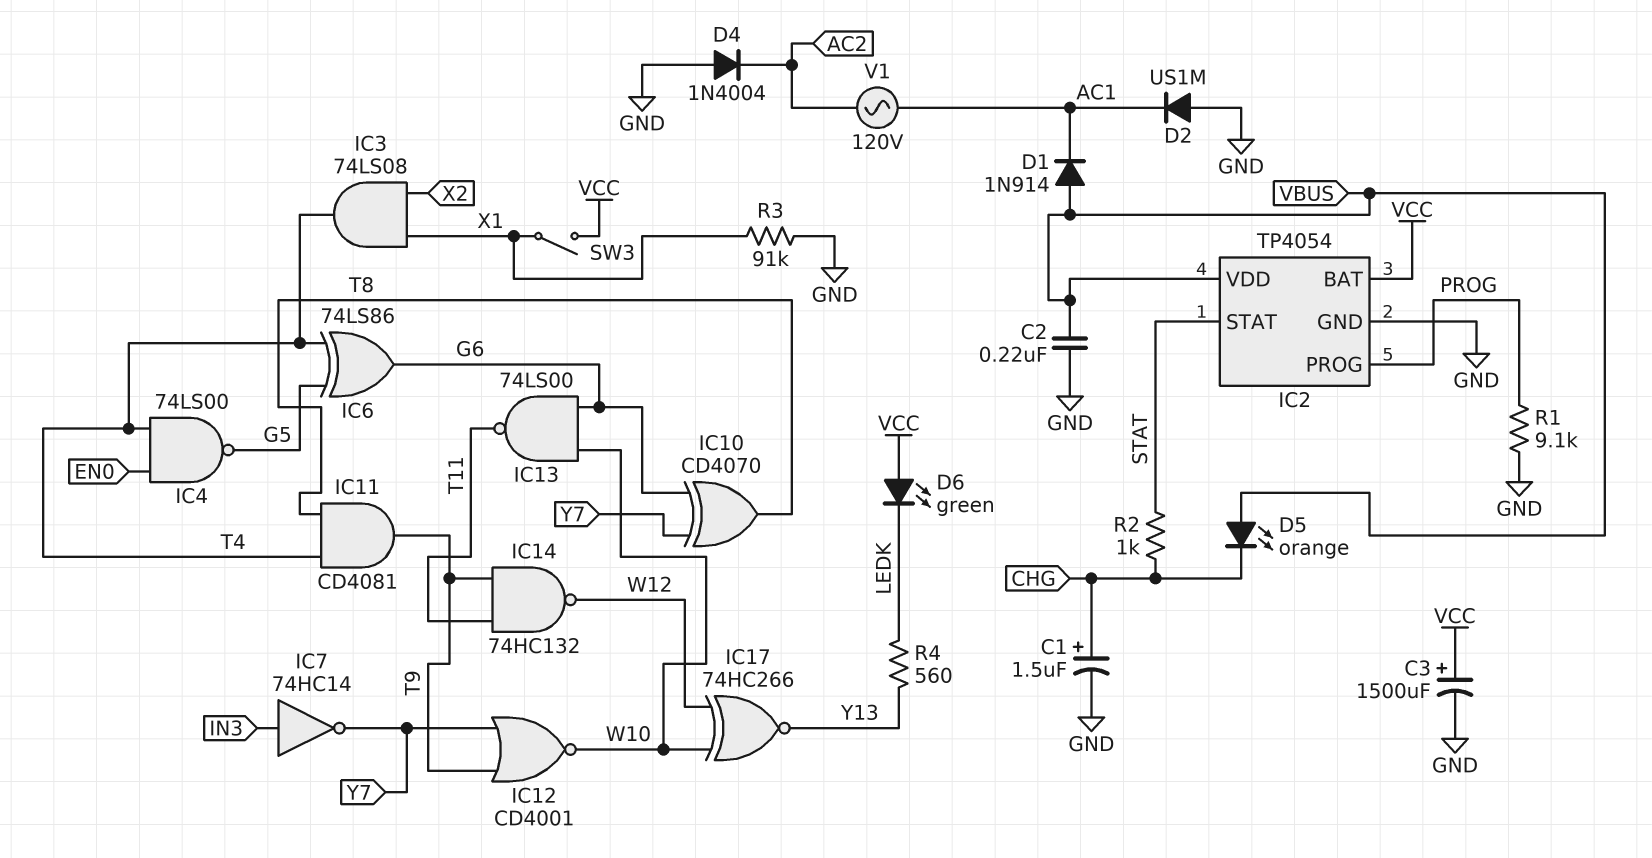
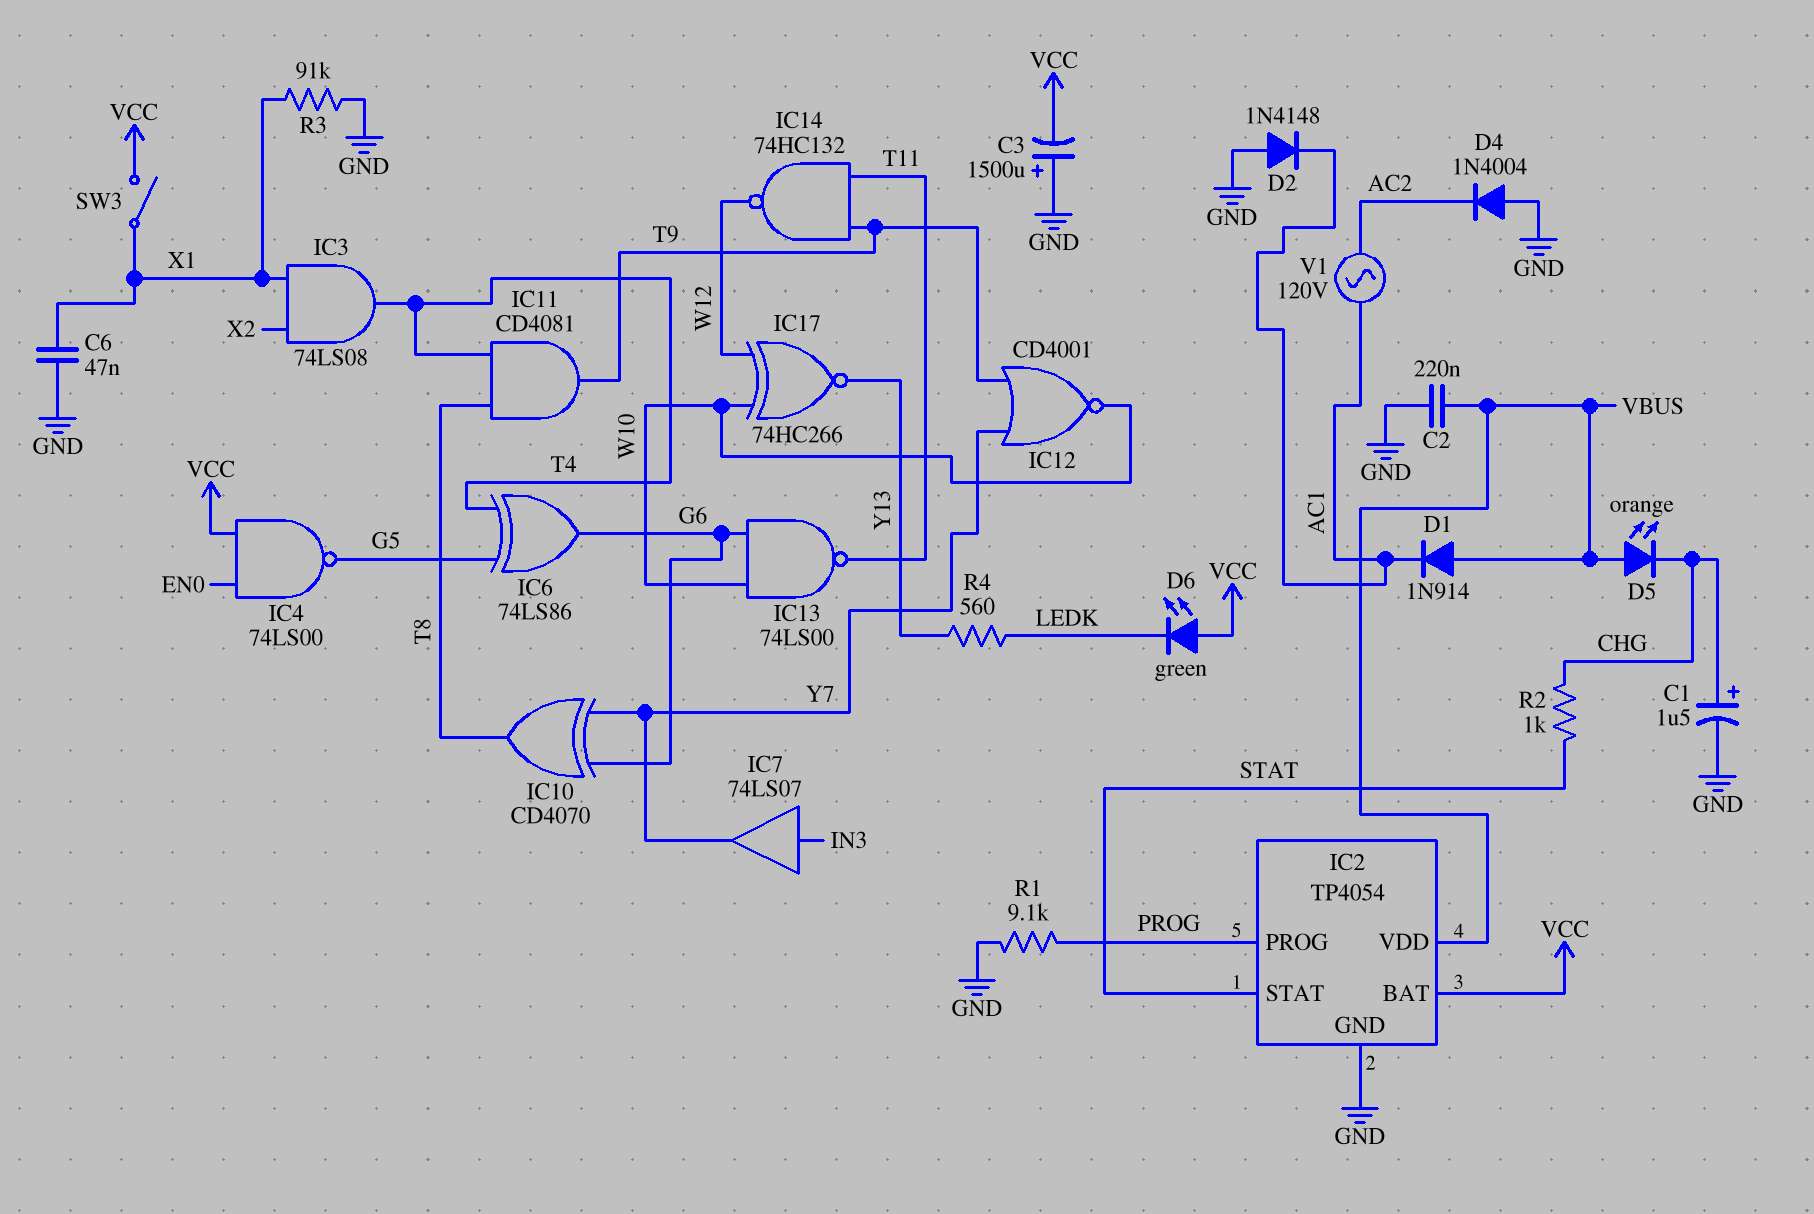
C3: 1500uF (plus VCC, minus GND) -> 1500uF (plus GND, minus VCC)
C6: none -> 47nF (GND, X1)
D2: diode US1M (A GND, K AC1) -> diode 1N4148 (A GND, K AC1)
IC4: NAND 74LS00 (in EN0, in T4, out G5) -> NAND 74LS00 (in EN0, in VCC, out G5)
IC7: NOT 74HC14 (in IN3, out Y7) -> buffer 74LS07 (in IN3, out Y7)

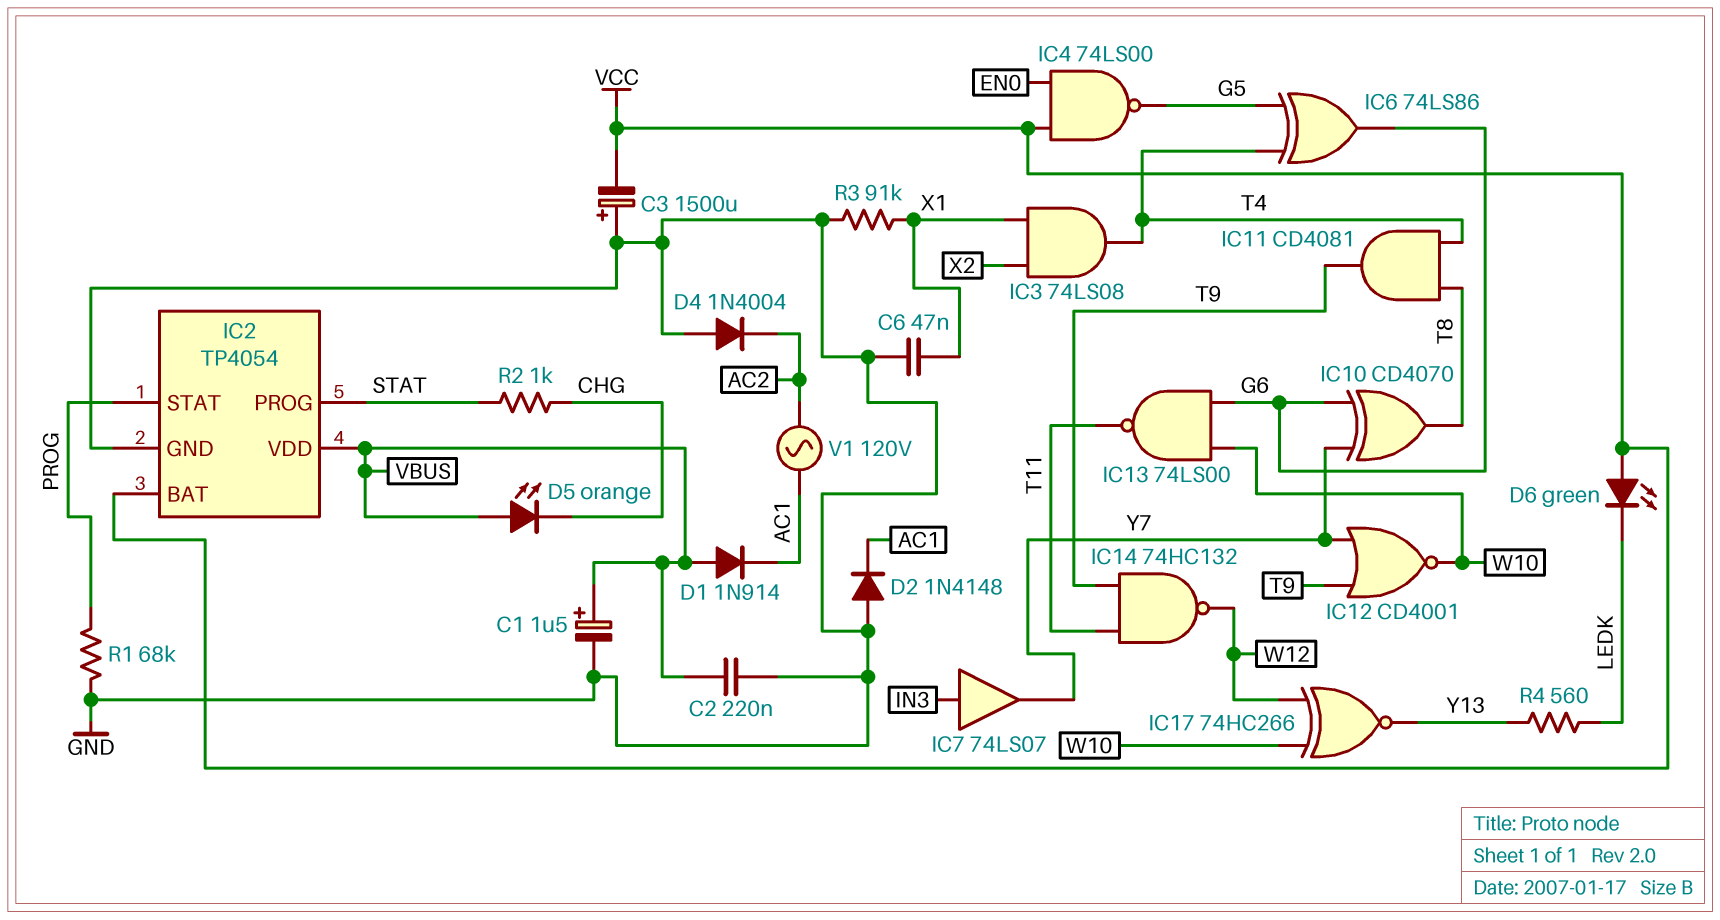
C1: 1.5uF (plus CHG, minus GND) -> 1.5uF (plus VBUS, minus GND)
IC2 pin PROG: PROG -> STAT
IC2 pin STAT: STAT -> PROG
R1: 9.1k (GND, PROG) -> 68k (GND, PROG)
SW3: switch (VCC, X1) -> none

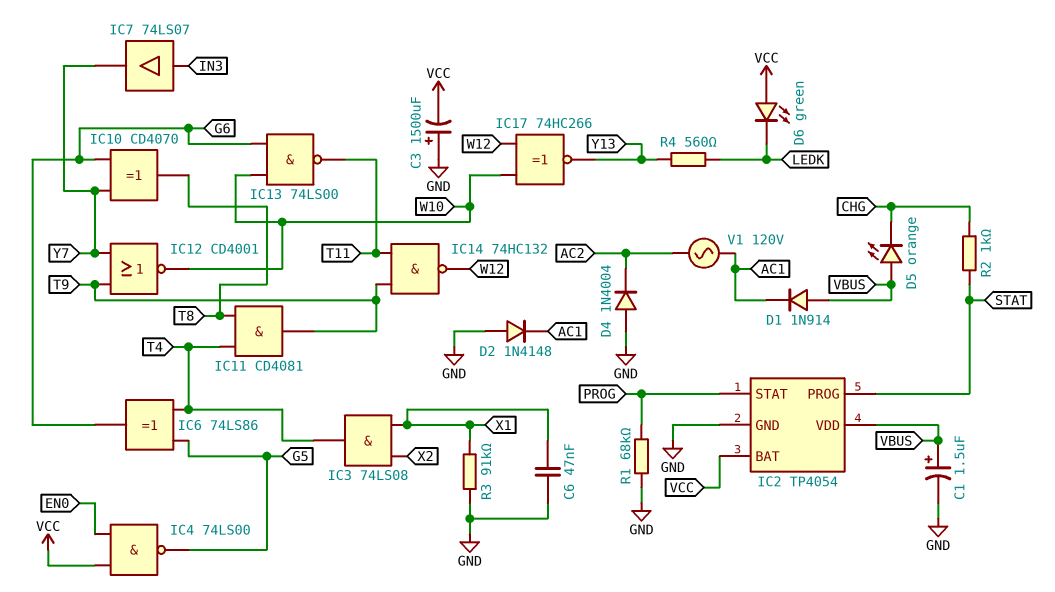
C2: 220nF (GND, VBUS) -> none

